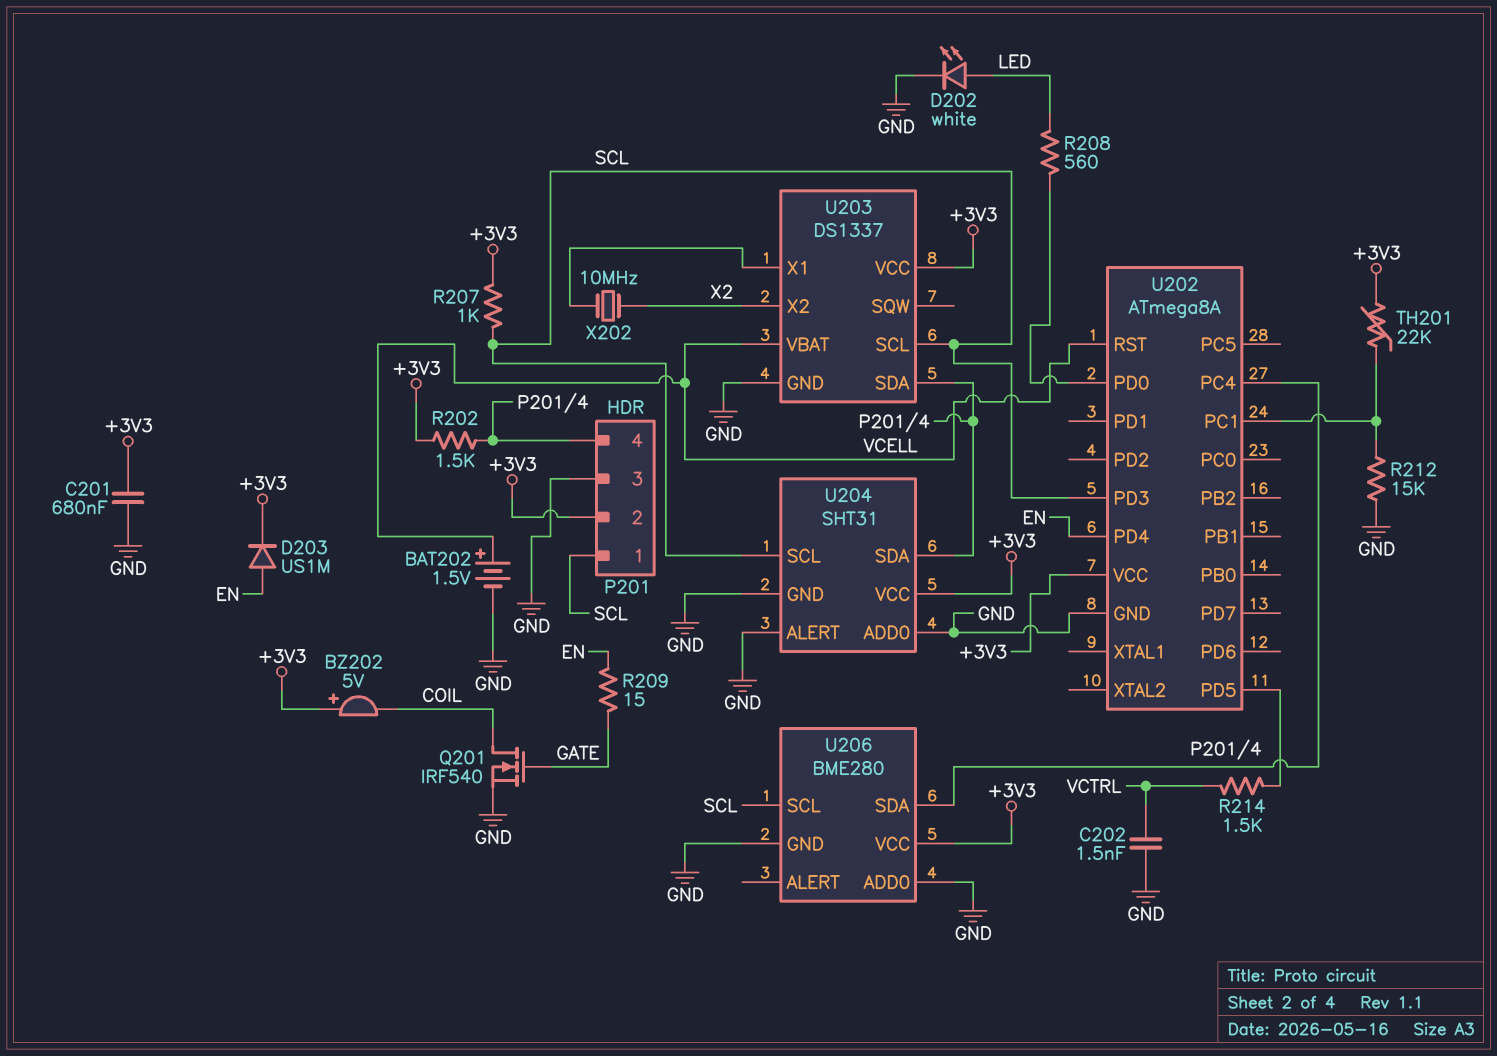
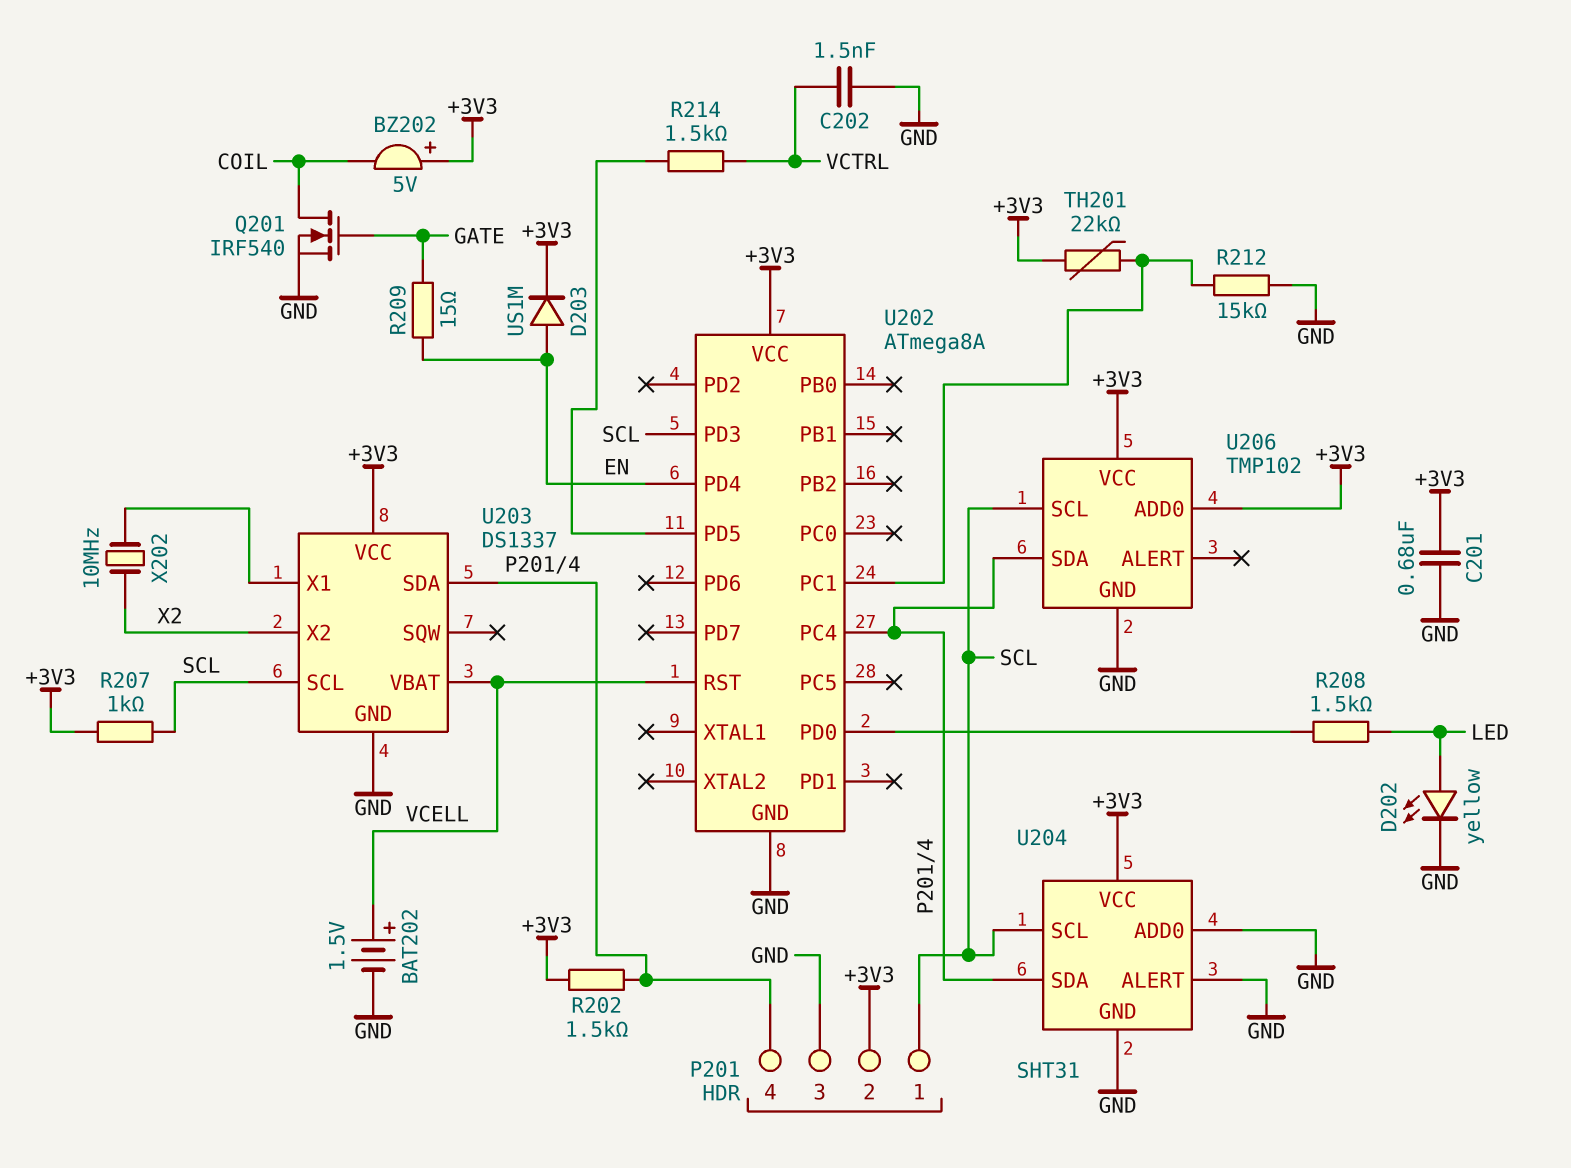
D202: LED white (A LED, K GND) -> LED yellow (A LED, K GND)
R208: 560 (LED, U202/PD0) -> 1.5k (LED, U202/PD0)
U206: BME280 -> TMP102
U206 pin ADD0: GND -> +3V3

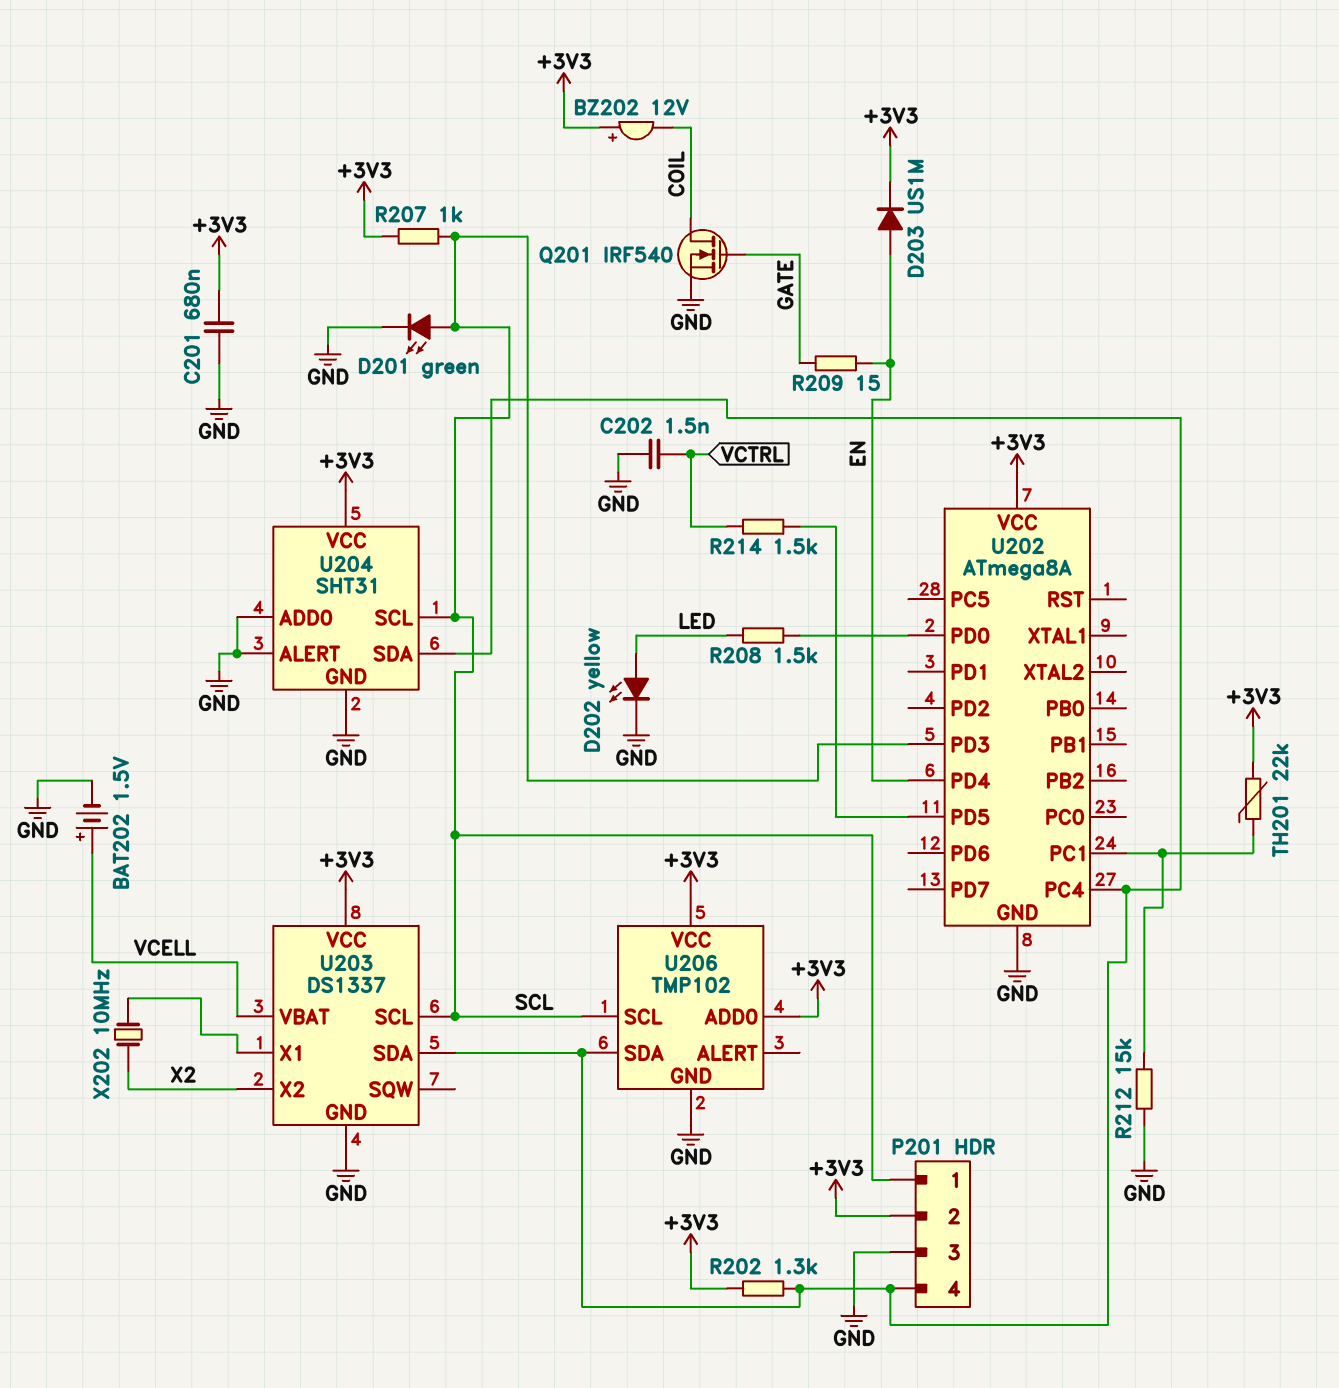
BZ202: buzzer 5V (plus +3V3, minus COIL) -> buzzer 12V (plus +3V3, minus COIL)
D201: none -> LED green (A SCL, K GND)
R202: 1.5k (+3V3, P201/4) -> 1.3k (+3V3, P201/4)
U202 pin RST: VCELL -> none

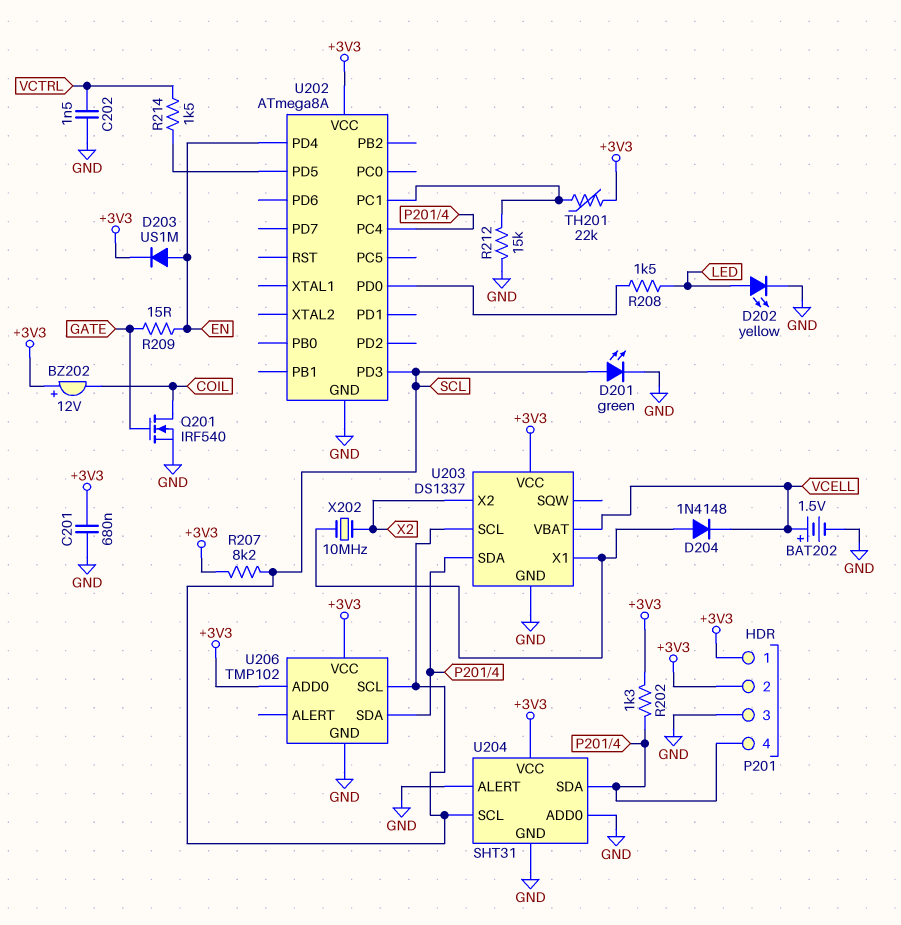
D204: none -> diode 1N4148 (A U203/X1, K VCELL)
P201 pin 1: SCL -> +3V3
R207: 1k (+3V3, SCL) -> 8.2k (+3V3, SCL)

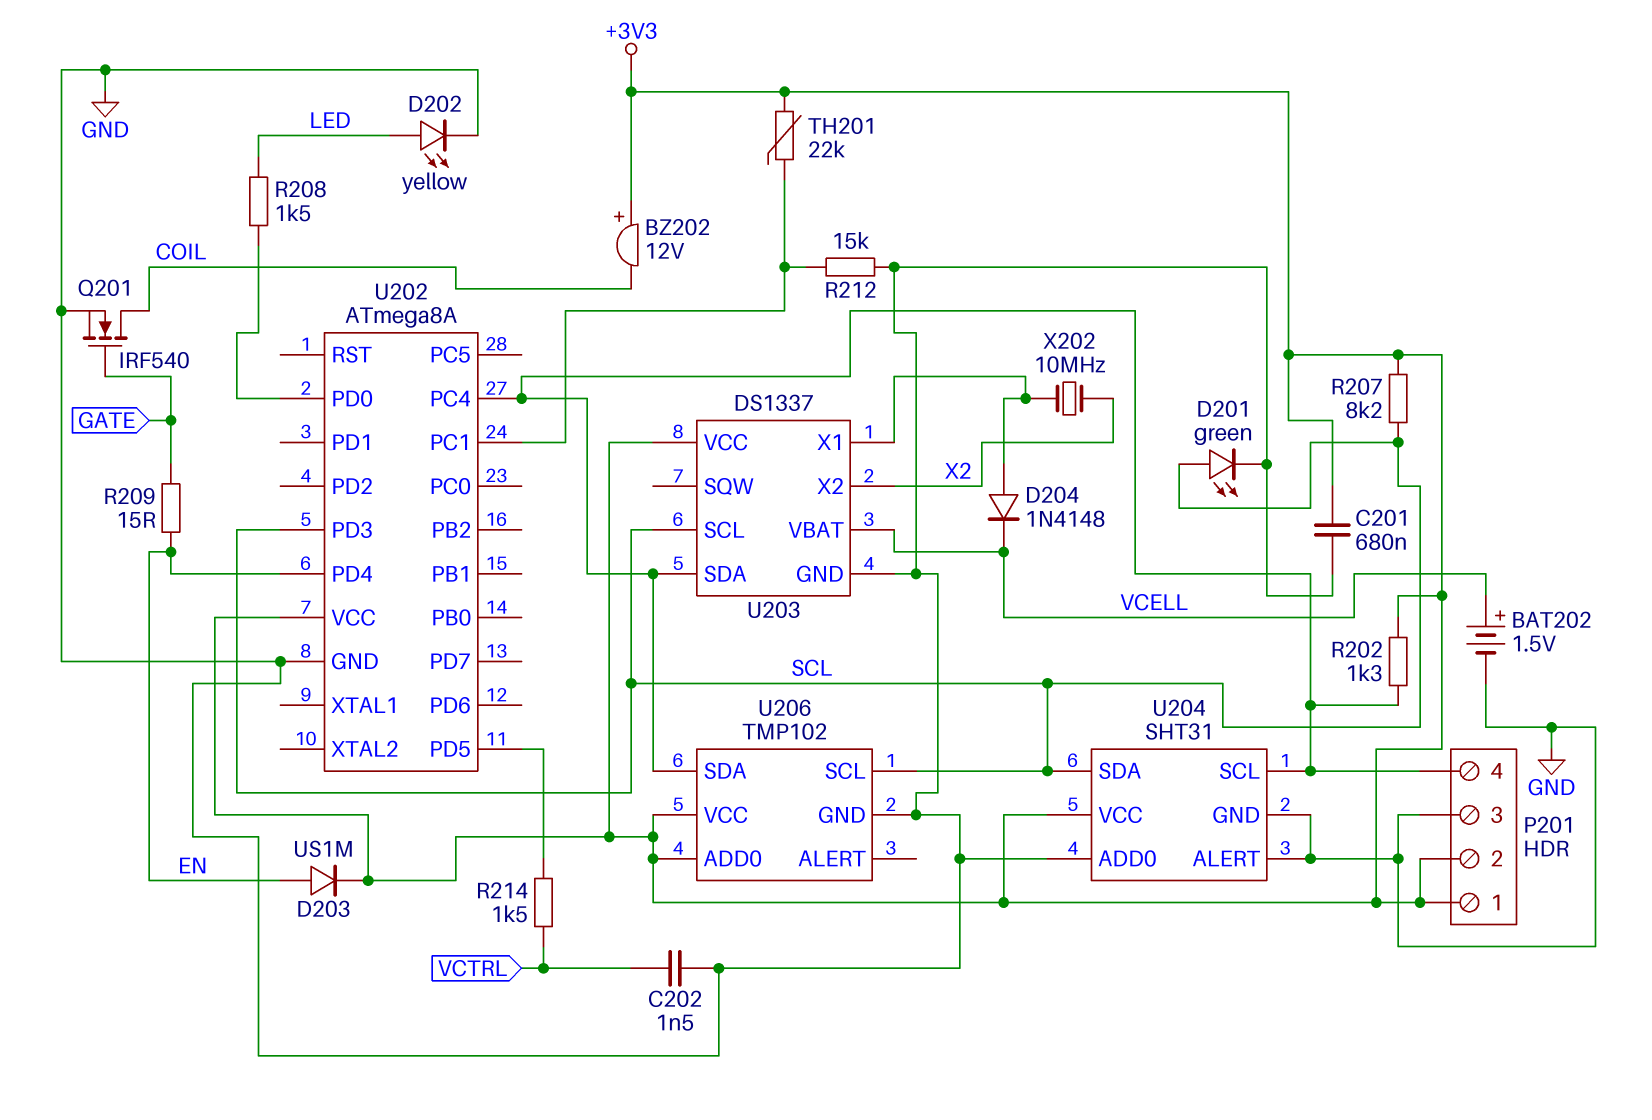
U204 pin SCL: SCL -> P201/4
U204 pin SDA: P201/4 -> SCL

